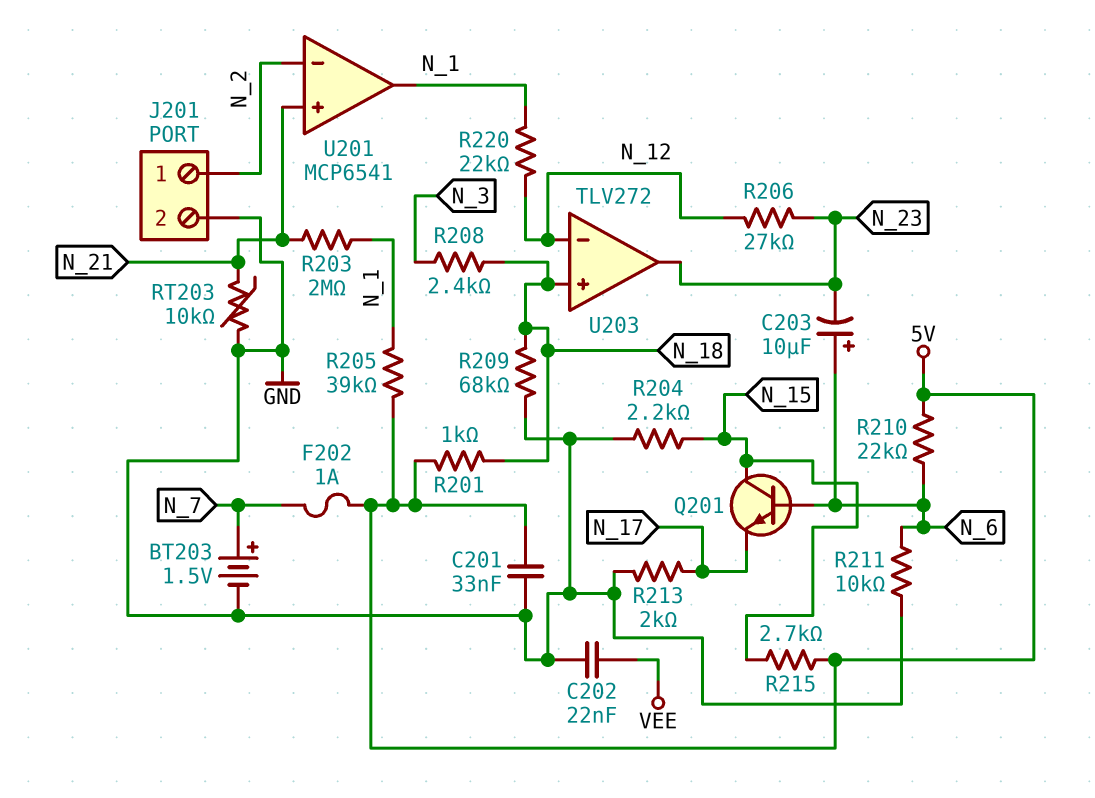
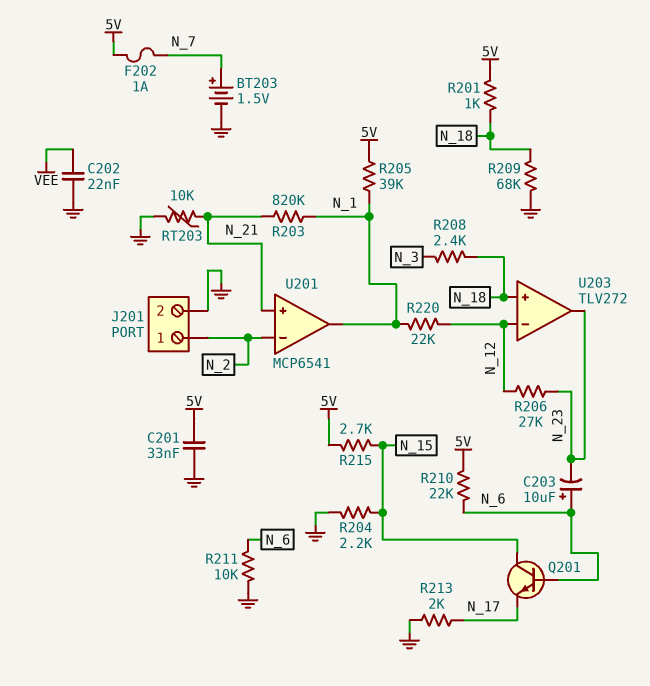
R203: 2M (N_1, N_21) -> 820k (N_1, N_21)

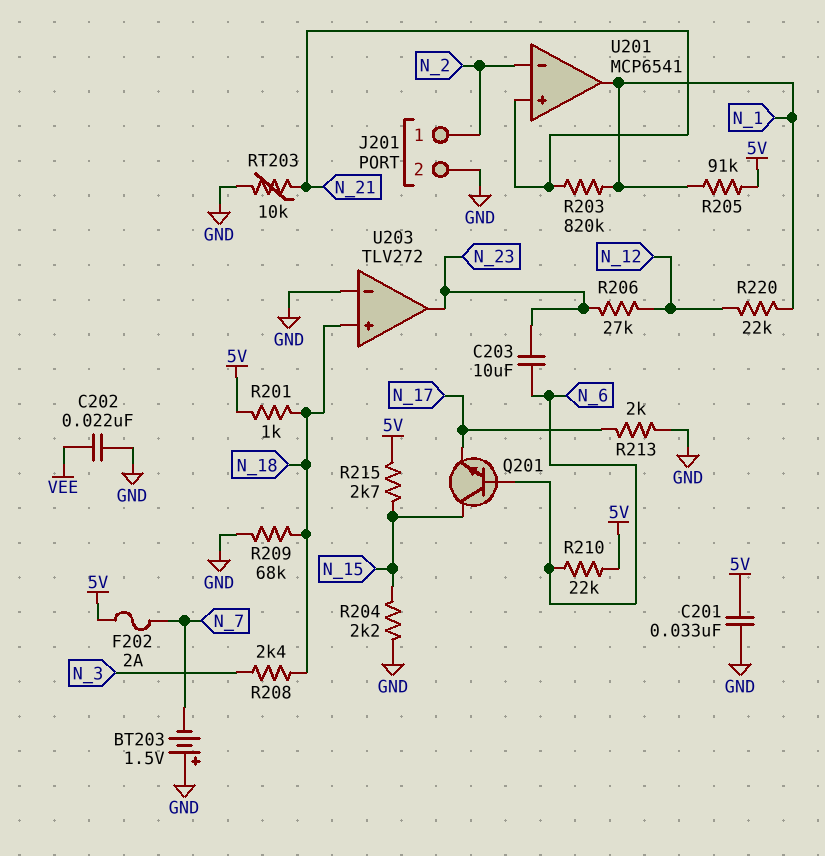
BT203: 1.5V (plus N_7, minus GND) -> 1.5V (plus GND, minus N_7)
C203: 10uF (plus N_6, minus N_23) -> 10uF (N_6, N_23)
F202: 1A (5V, N_7) -> 2A (5V, N_7)
R205: 39k (5V, N_1) -> 91k (5V, N_1)
R211: 10k (GND, N_6) -> none
U203 pin in-: N_12 -> GND

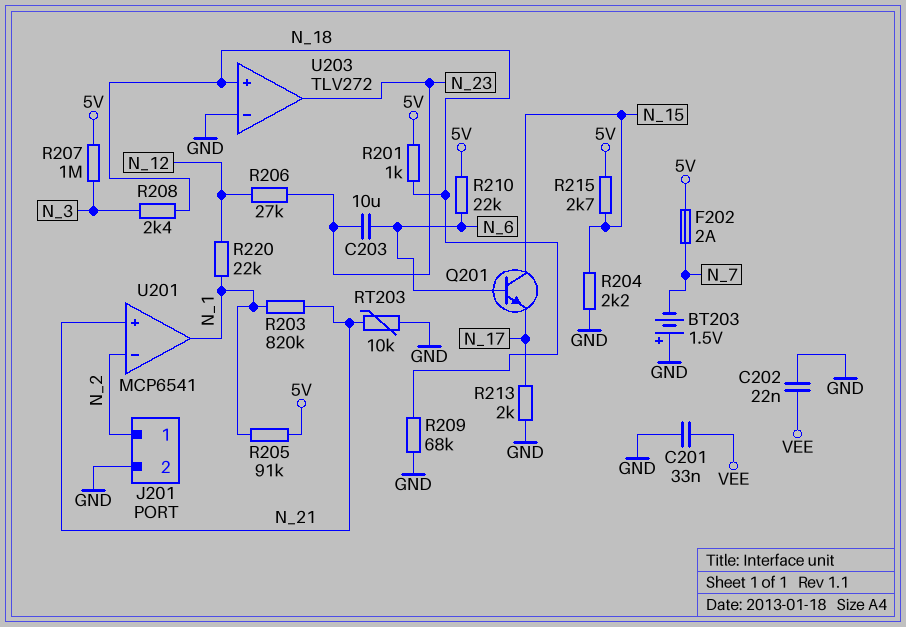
C201: 33nF (5V, GND) -> 33nF (GND, VEE)
R207: none -> 1M (5V, N_3)

